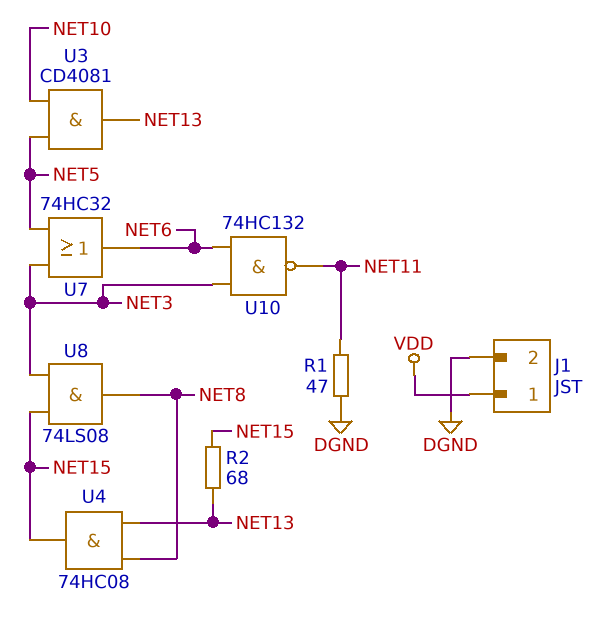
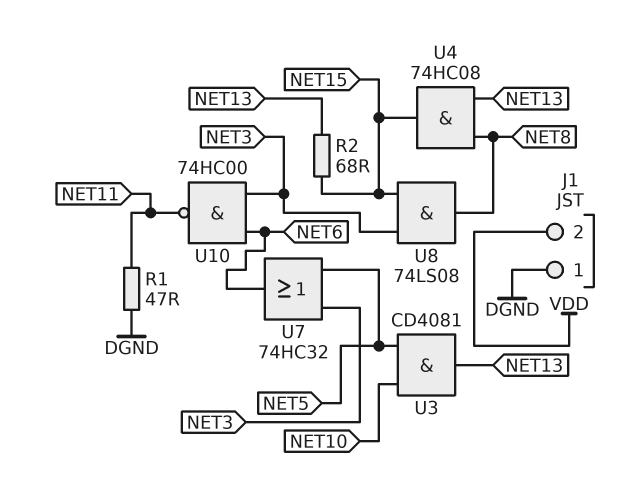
J1 pin 1: VDD -> DGND
J1 pin 2: DGND -> VDD
U10: NAND 74HC132 (in NET3, in NET6, out NET11) -> NAND 74HC00 (in NET3, in NET6, out NET11)

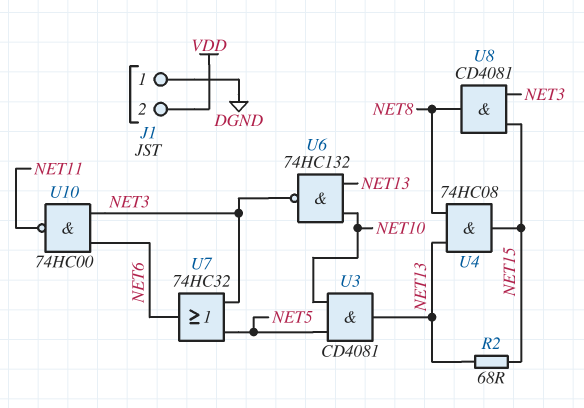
R1: 47 (DGND, NET11) -> none
U6: none -> NAND 74HC132 (in NET10, in NET13, out NET3)
U8: AND 74LS08 (in NET3, in NET15, out NET8) -> AND CD4081 (in NET3, in NET15, out NET8)

